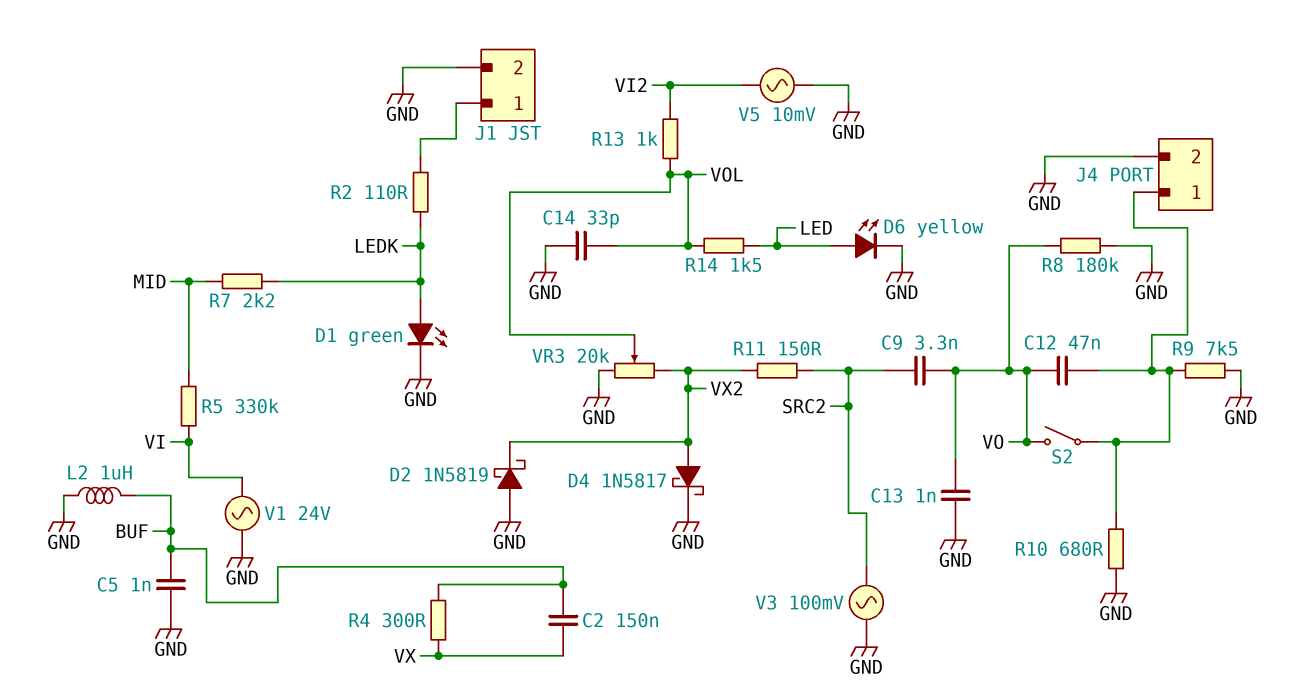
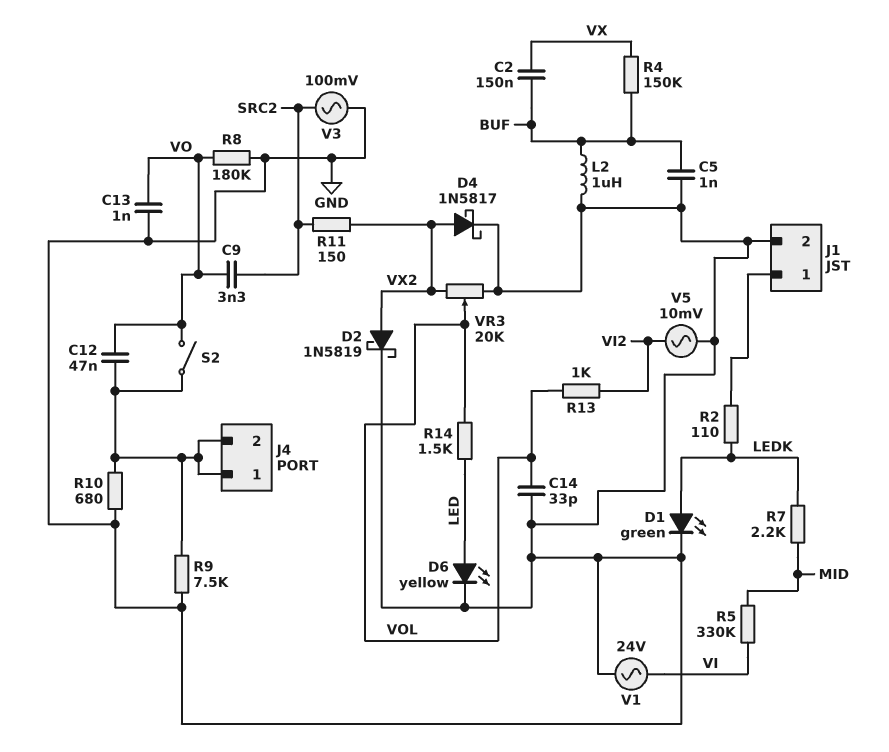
D2: schottky 1N5819 (A GND, K VX2) -> schottky 1N5819 (A VX2, K GND)
J4 pin 2: GND -> J4/1
R4: 300 (BUF, VX) -> 150k (BUF, VX)

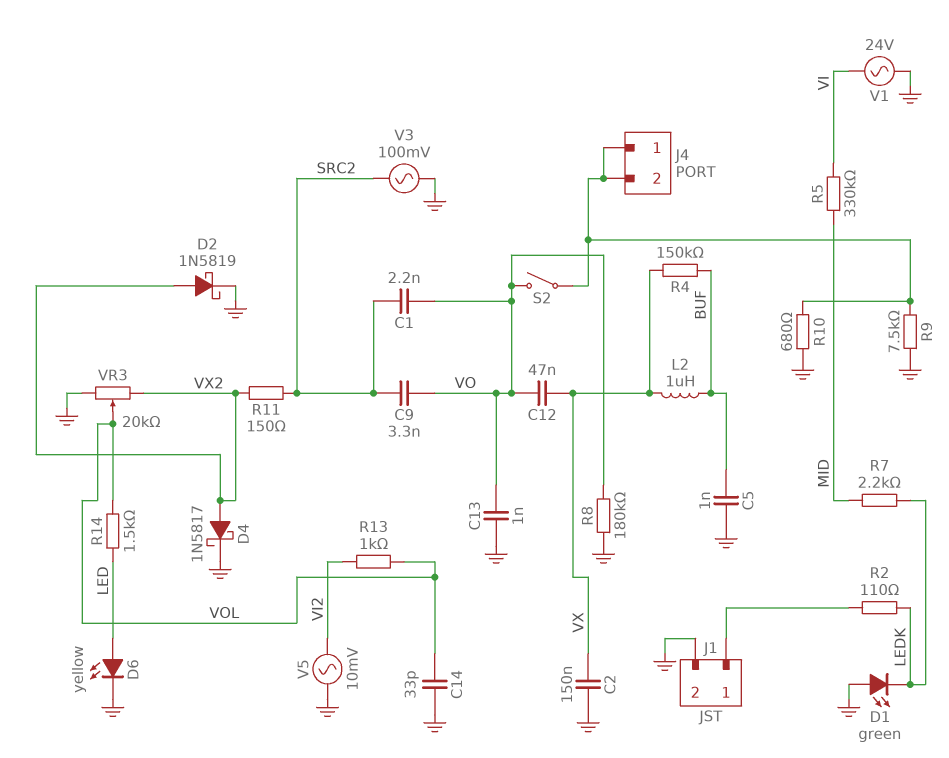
C1: none -> 2.2nF (SRC2, VO)
C2: 150nF (BUF, VX) -> 150nF (GND, VX)
C12: 47nF (J4/1, VO) -> 47nF (VO, VX)
D1: LED green (A LEDK, K GND) -> LED green (A GND, K LEDK)
L2: 1uH (BUF, GND) -> 1uH (BUF, VX)

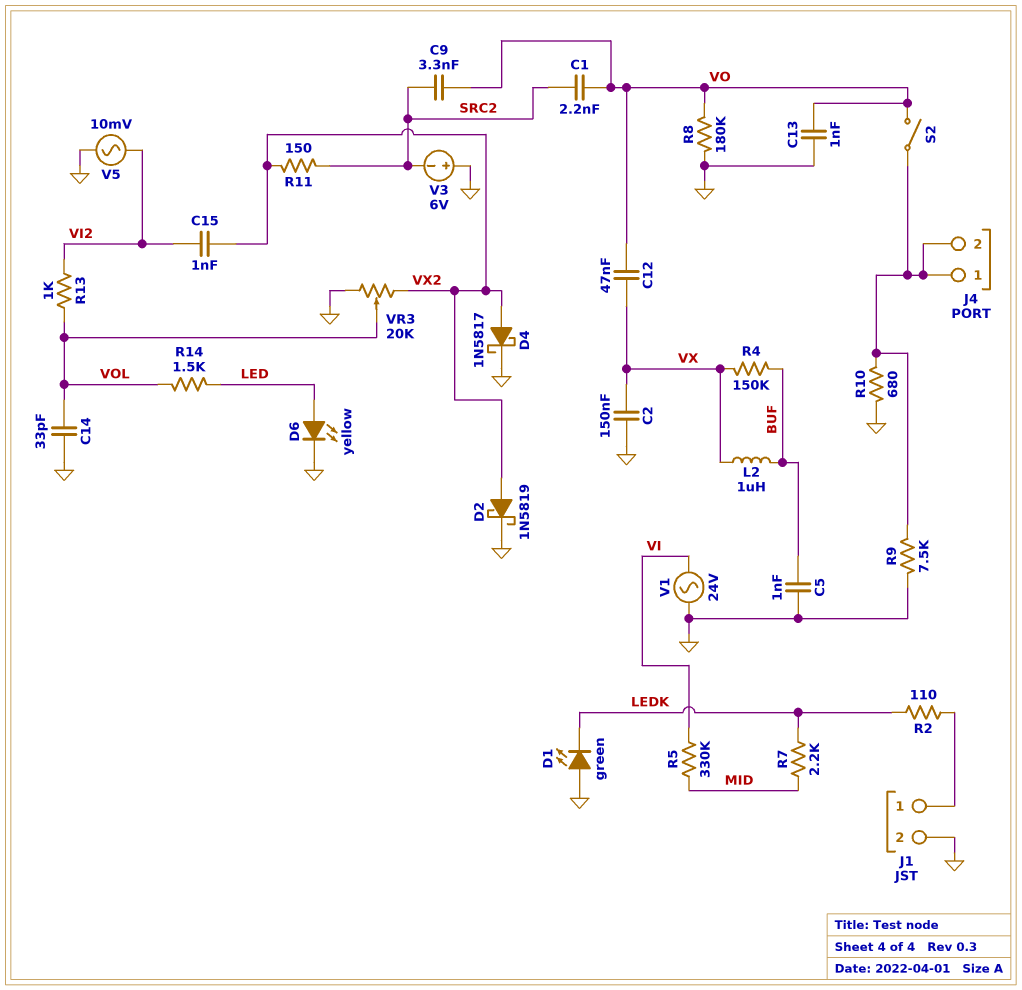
C15: none -> 1nF (VI2, VX2)
V3: AC 100mV (GND, SRC2) -> 6V (plus GND, minus SRC2)

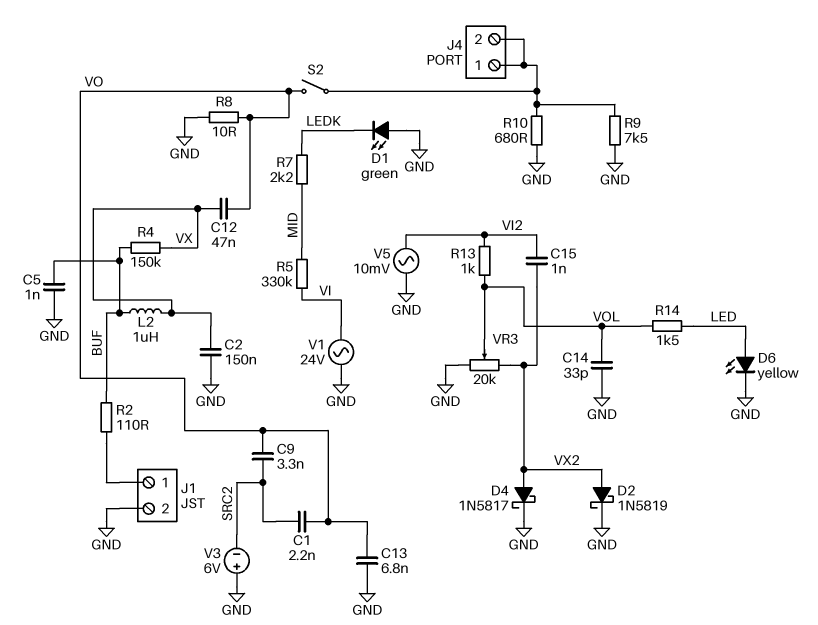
C13: 1nF (GND, VO) -> 6.8nF (GND, VO)
R2: 110 (J1/1, LEDK) -> 110 (BUF, J1/1)
R8: 180k (GND, VO) -> 10 (GND, VO)
R11: 150 (SRC2, VX2) -> none

